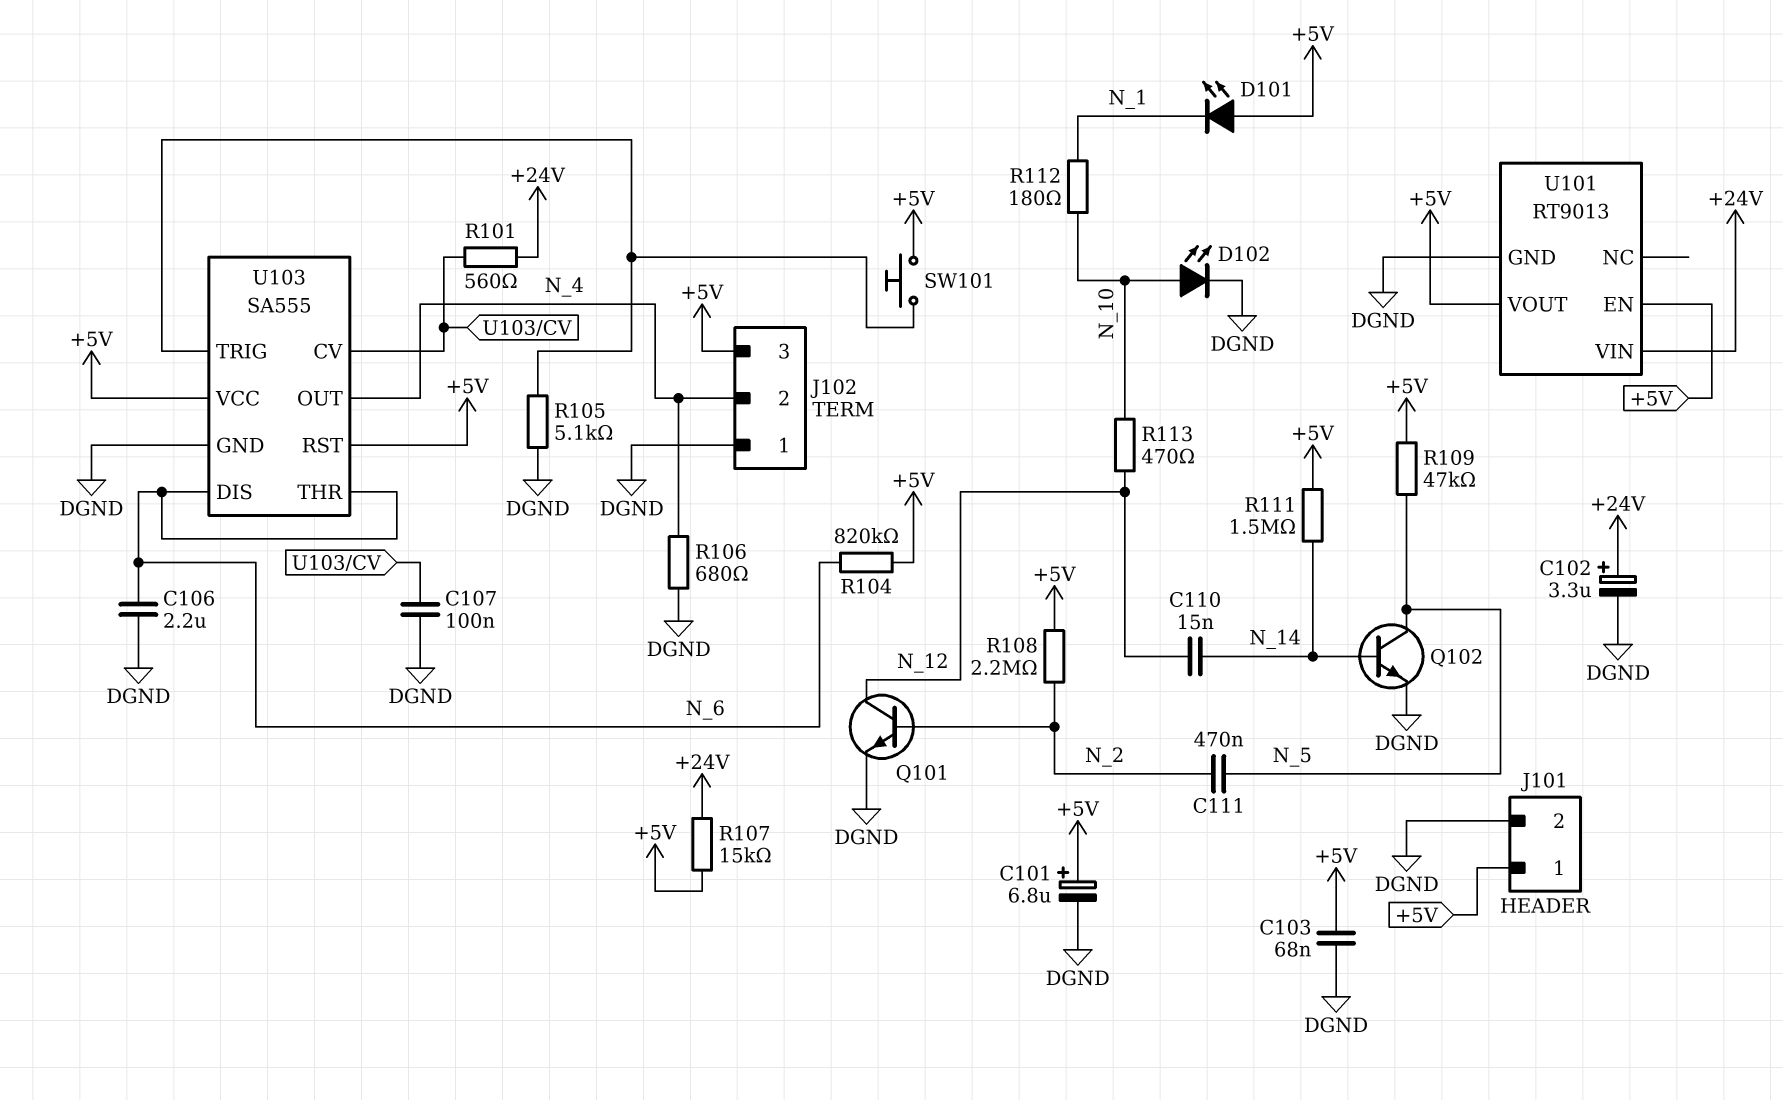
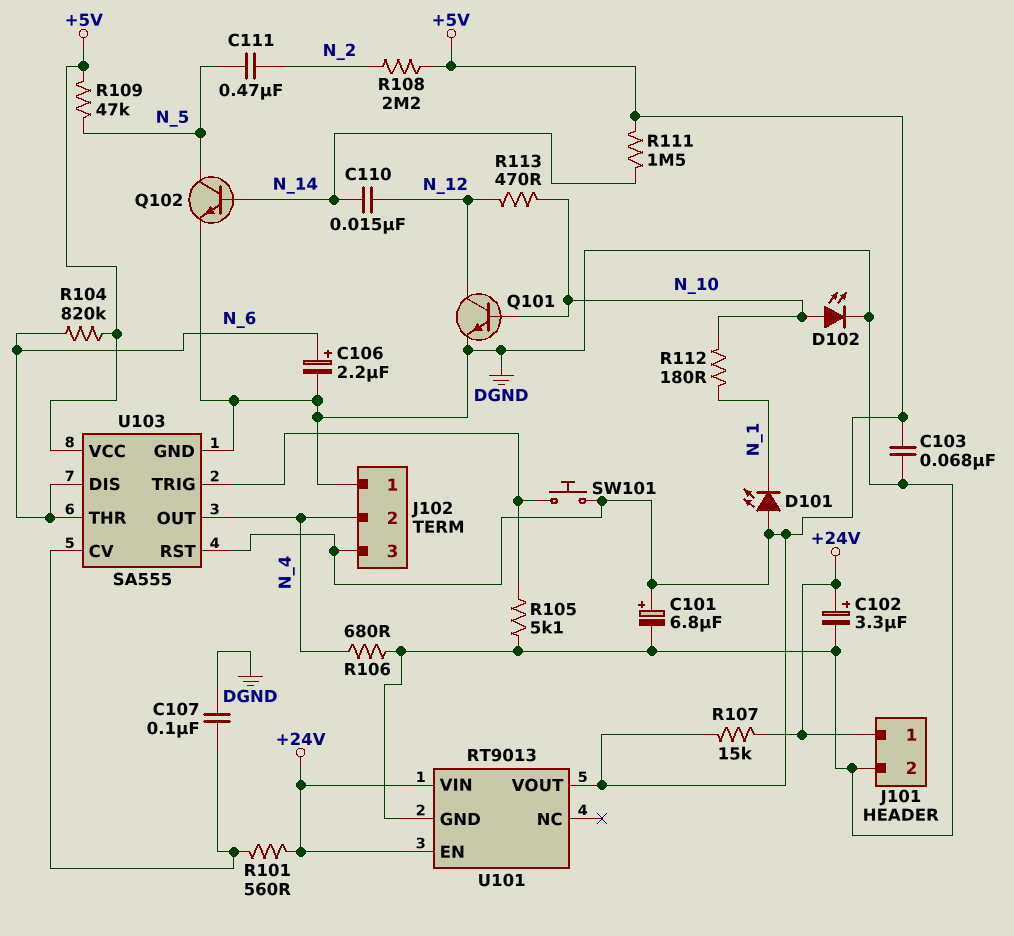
C106: 2.2uF (DGND, N_6) -> 2.2uF (plus N_6, minus DGND)
J101 pin 1: +5V -> +24V
Q101: NPN (B N_2, C N_12, E DGND) -> NPN (B N_10, C N_12, E DGND)
U101 pin EN: +5V -> +24V

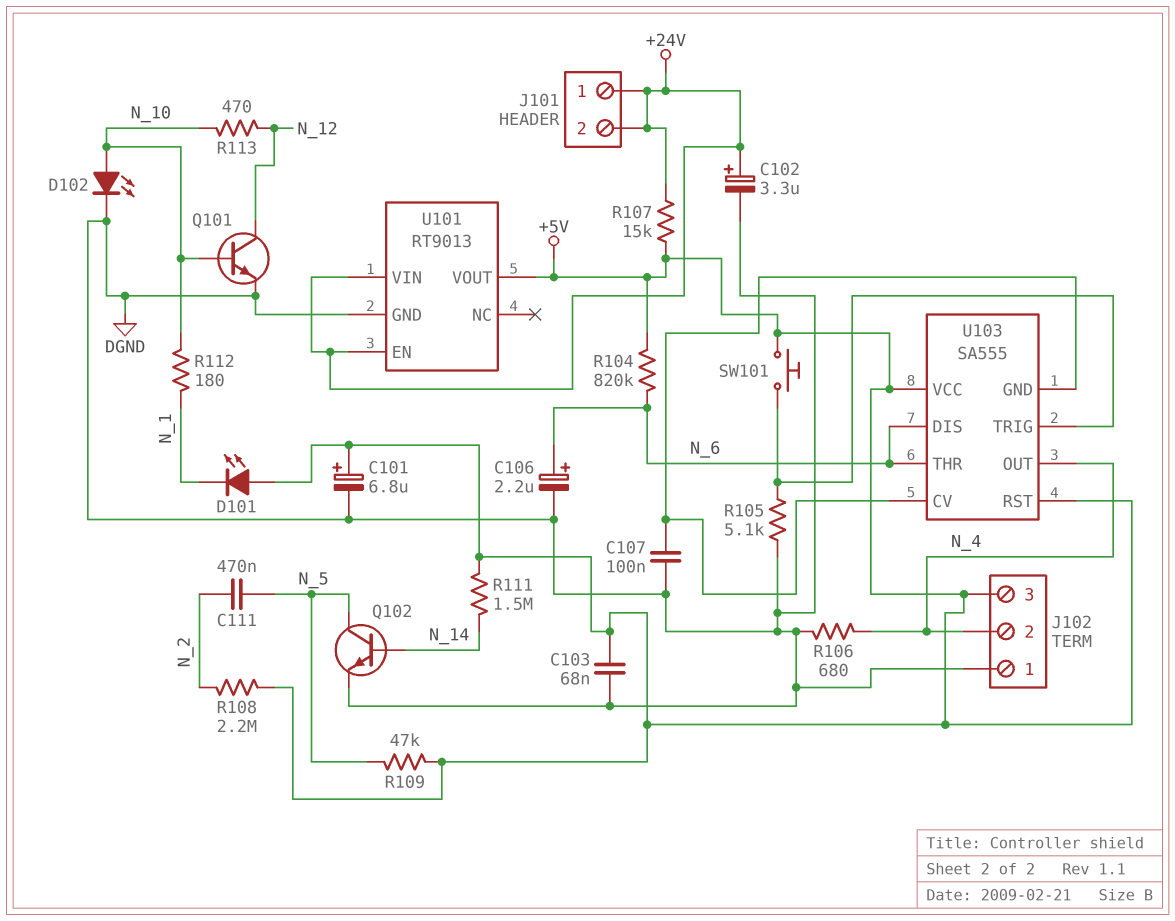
C110: 15nF (N_12, N_14) -> none
J101 pin 2: DGND -> +24V
R101: 560 (+24V, U103/CV) -> none
U103 pin GND: DGND -> U103/CV

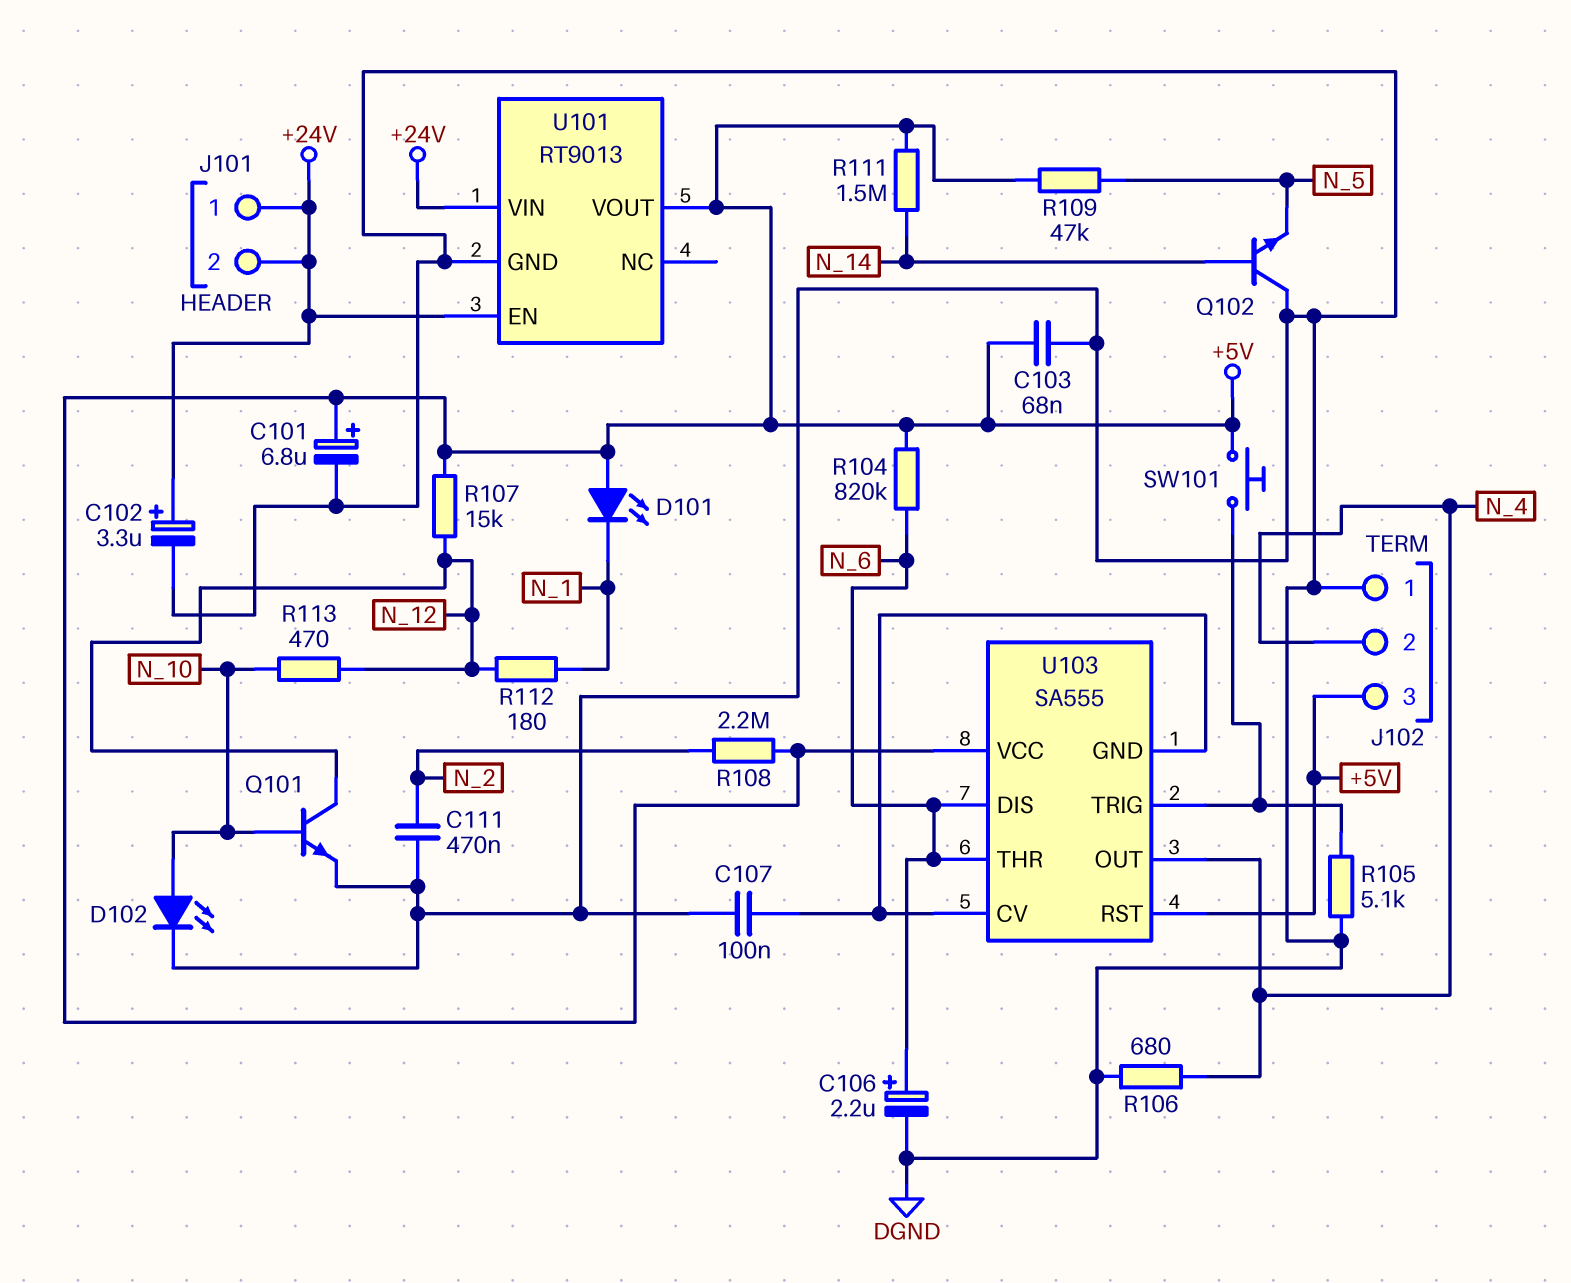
C111: 470nF (N_2, N_5) -> 470nF (DGND, N_2)
Q102: NPN (B N_14, C N_5, E DGND) -> NPN (B N_14, C DGND, E N_5)
R107: 15k (+5V, +24V) -> 15k (+5V, N_12)
R112: 180 (N_1, N_10) -> 180 (N_1, N_12)

